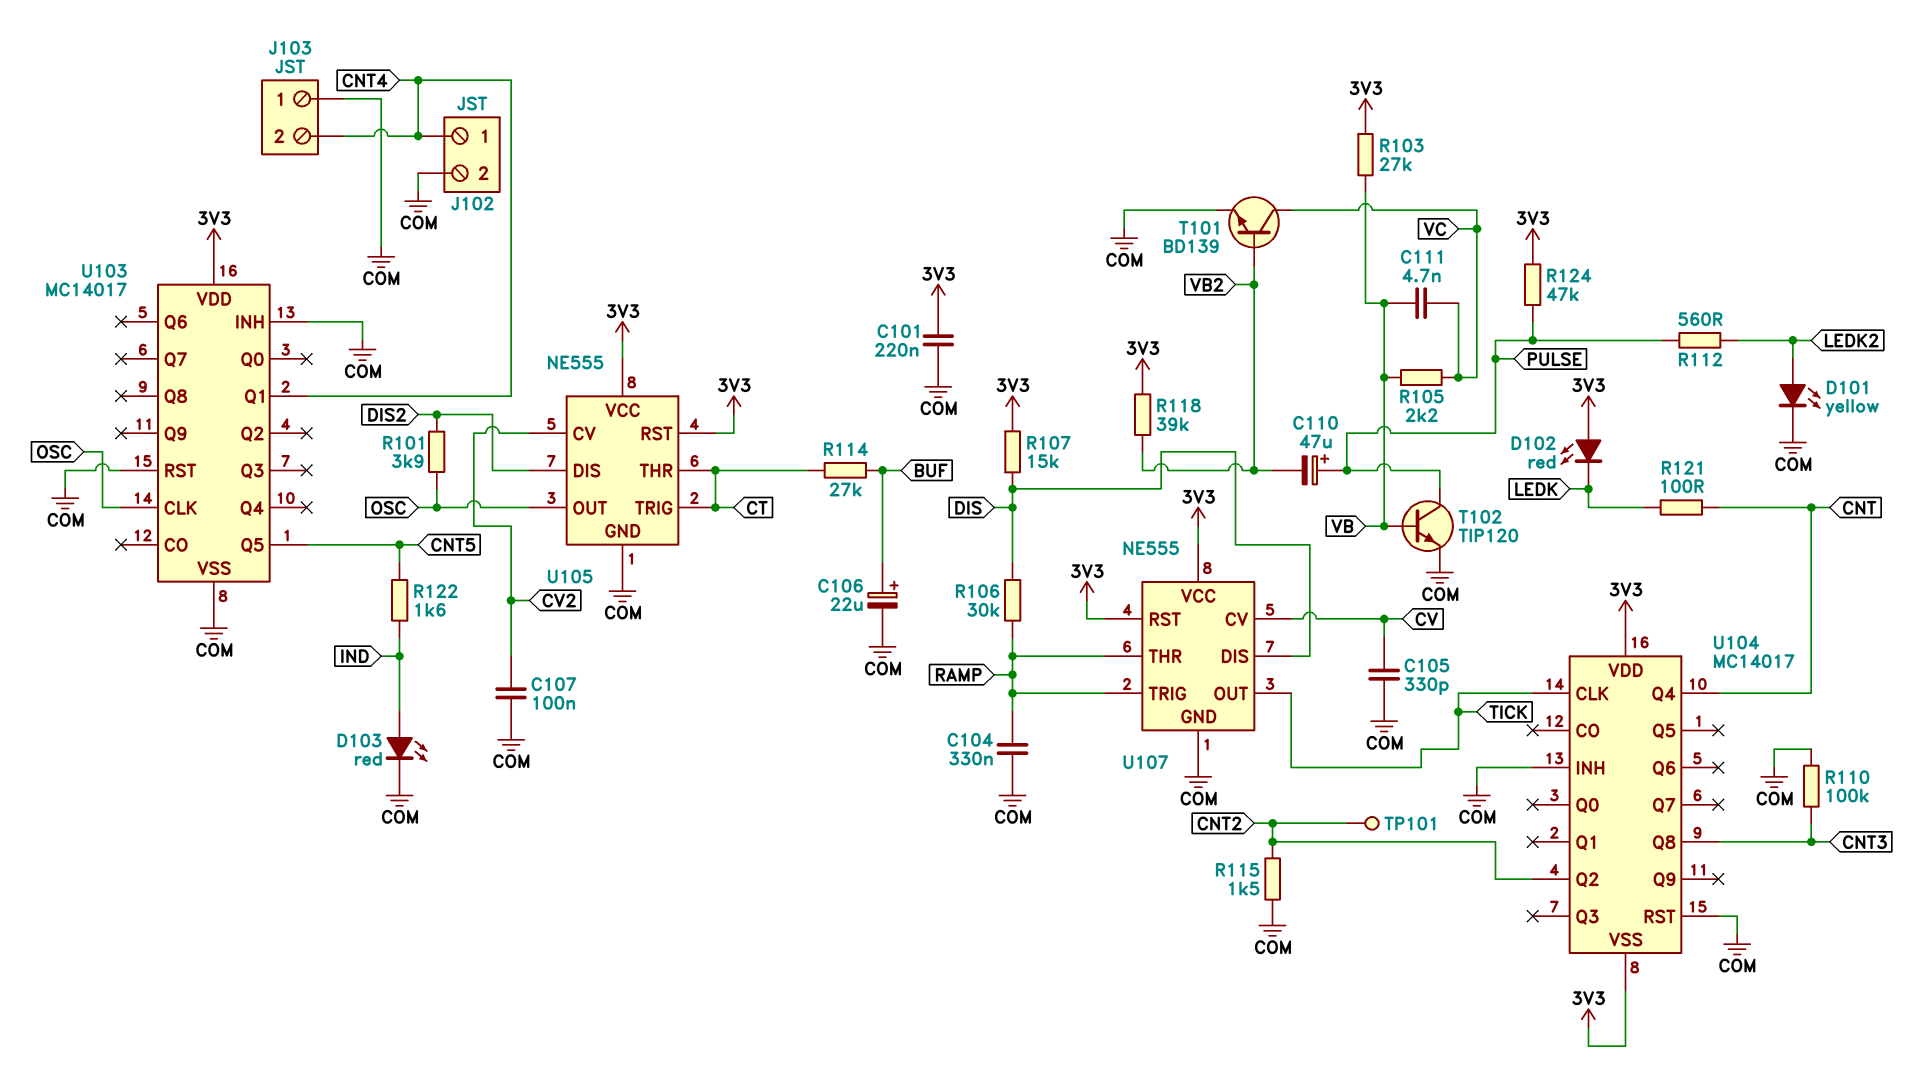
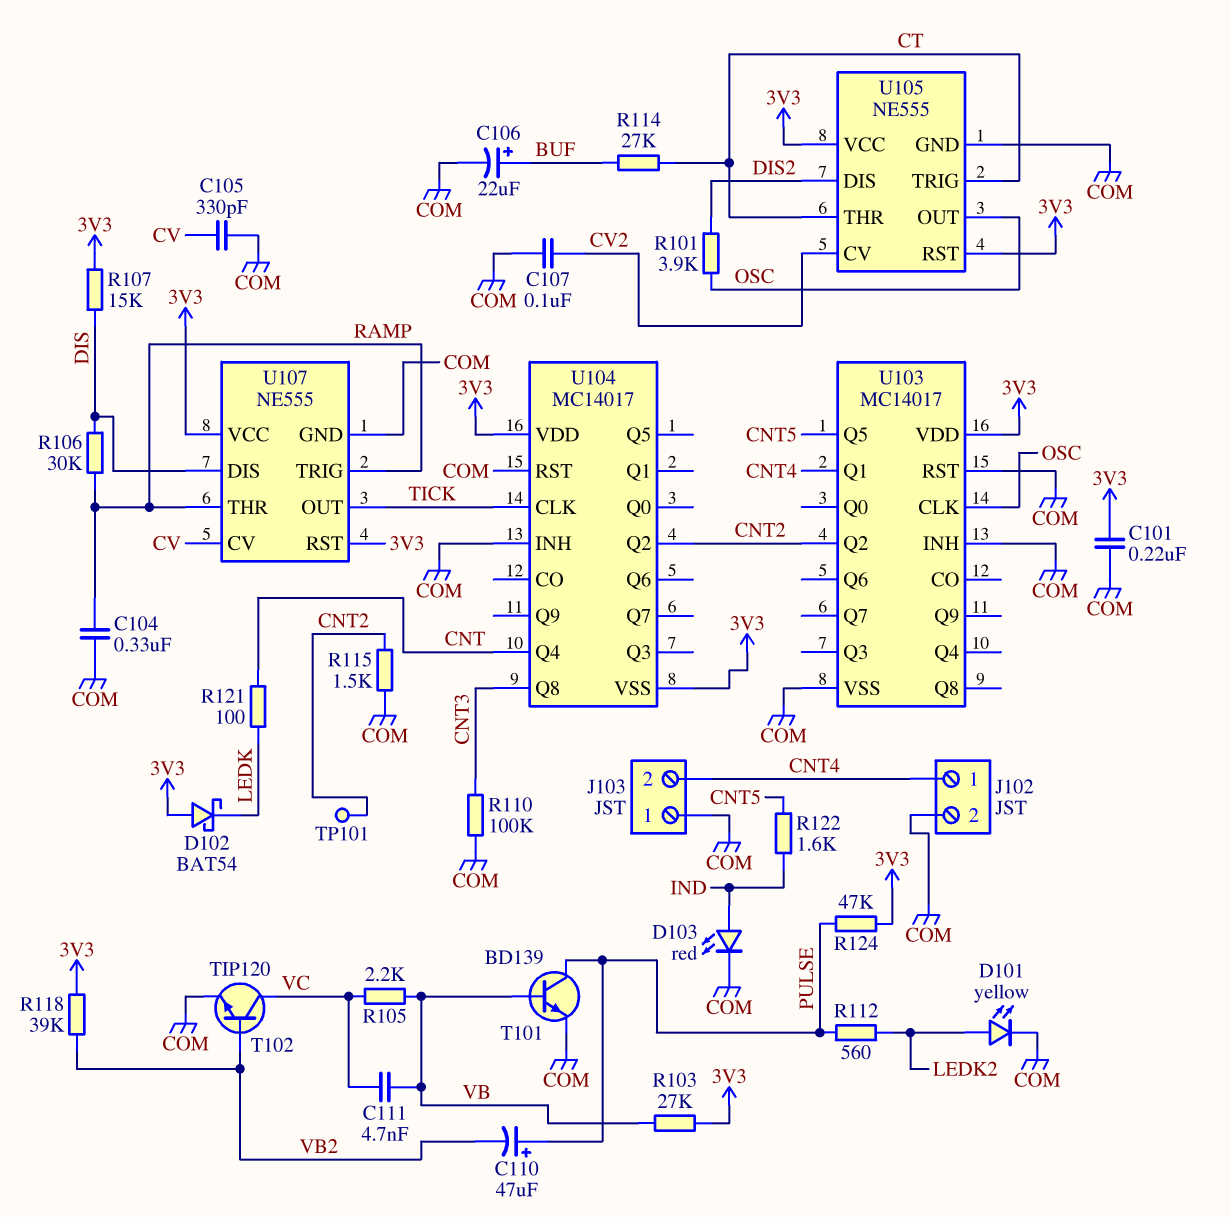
D102: LED red (A 3V3, K LEDK) -> schottky BAT54 (A 3V3, K LEDK)
T101: NPN BD139 (B VB2, C VC, E COM) -> NPN BD139 (B VB, C PULSE, E COM)
T102: NPN TIP120 (B VB, C PULSE, E COM) -> NPN TIP120 (B VB2, C VC, E COM)
U103 pin Q2: none -> CNT2

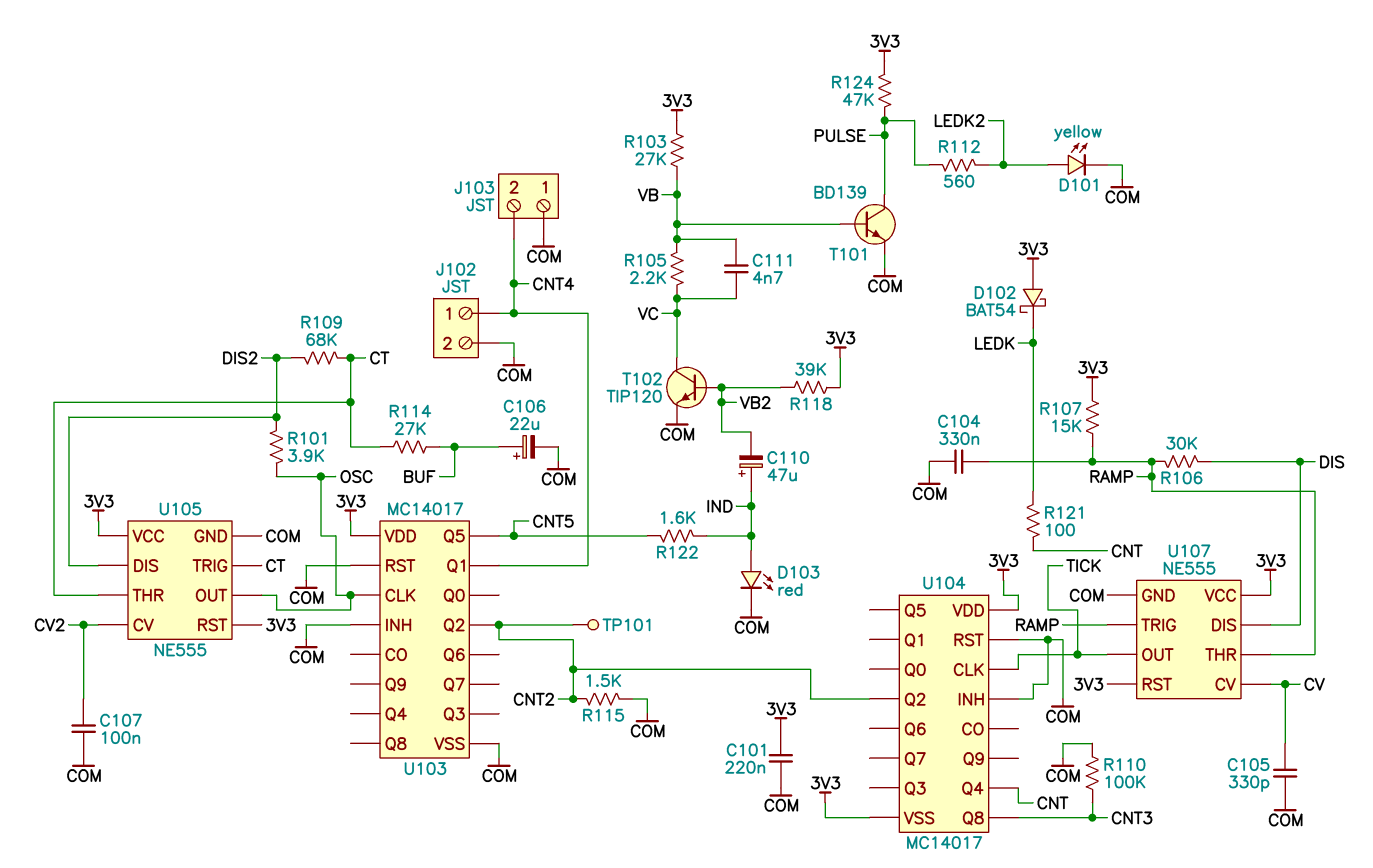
C110: 47uF (plus PULSE, minus VB2) -> 47uF (plus IND, minus VB2)
R107: 15k (3V3, DIS) -> 15k (3V3, RAMP)
R109: none -> 68k (CT, DIS2)

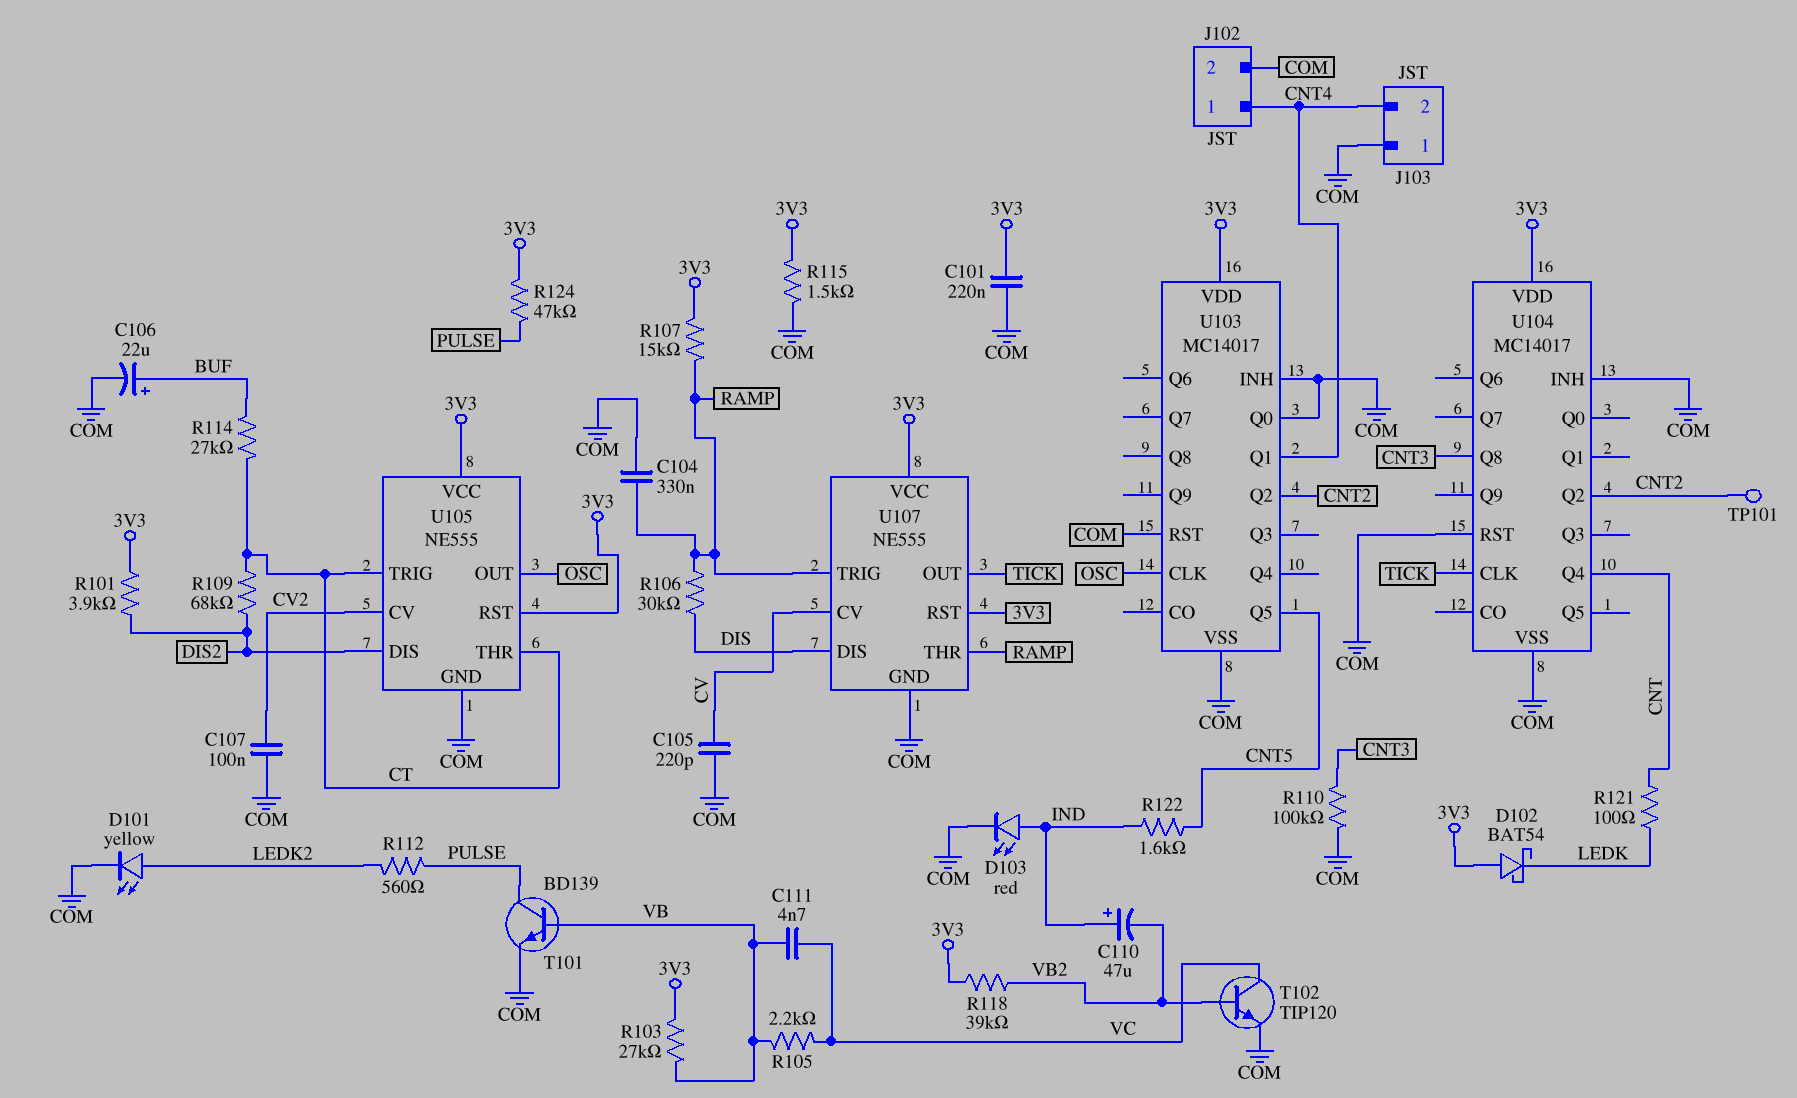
C105: 330pF (COM, CV) -> 220pF (COM, CV)
R101: 3.9k (DIS2, OSC) -> 3.9k (3V3, DIS2)
R115: 1.5k (CNT2, COM) -> 1.5k (3V3, COM)
U103 pin Q0: none -> COM
U104 pin VSS: 3V3 -> COM

